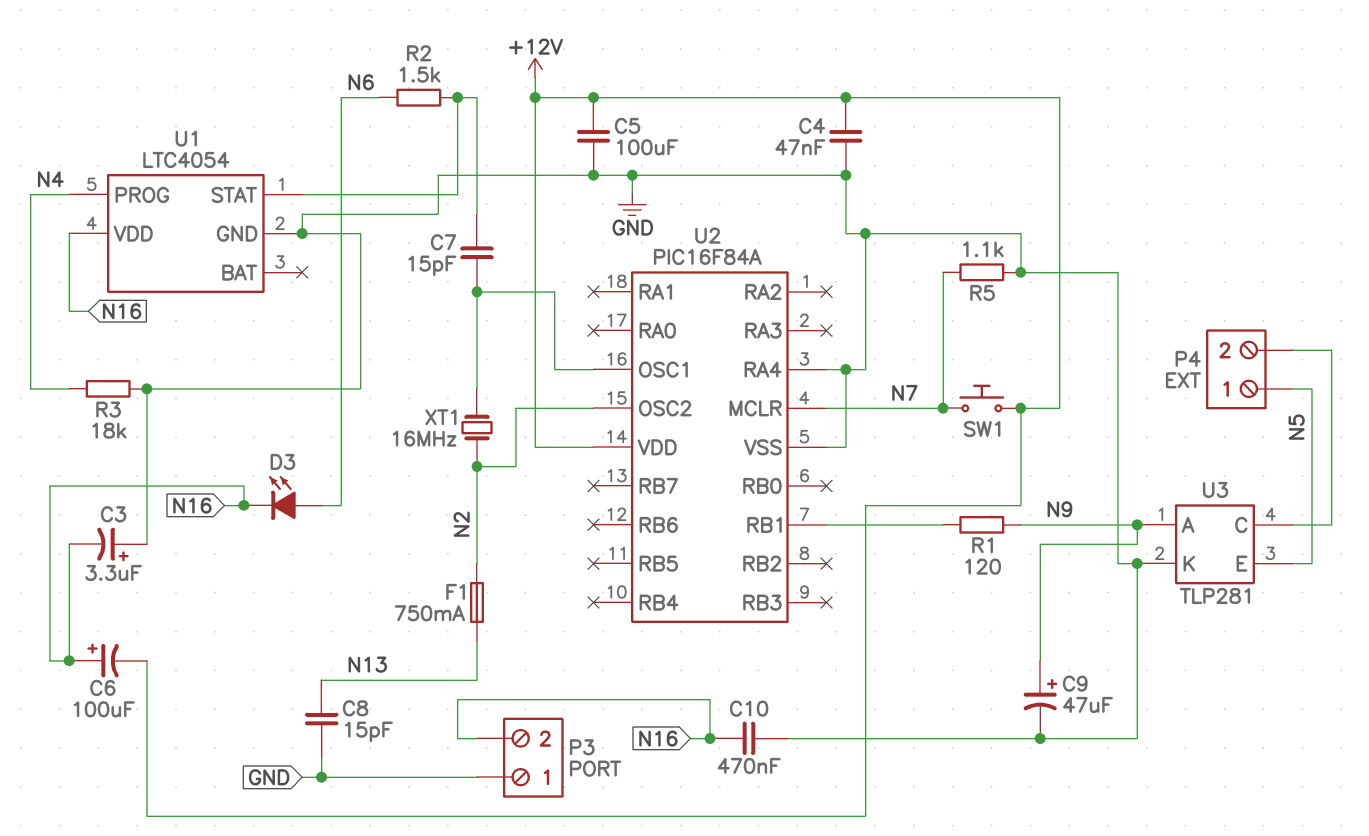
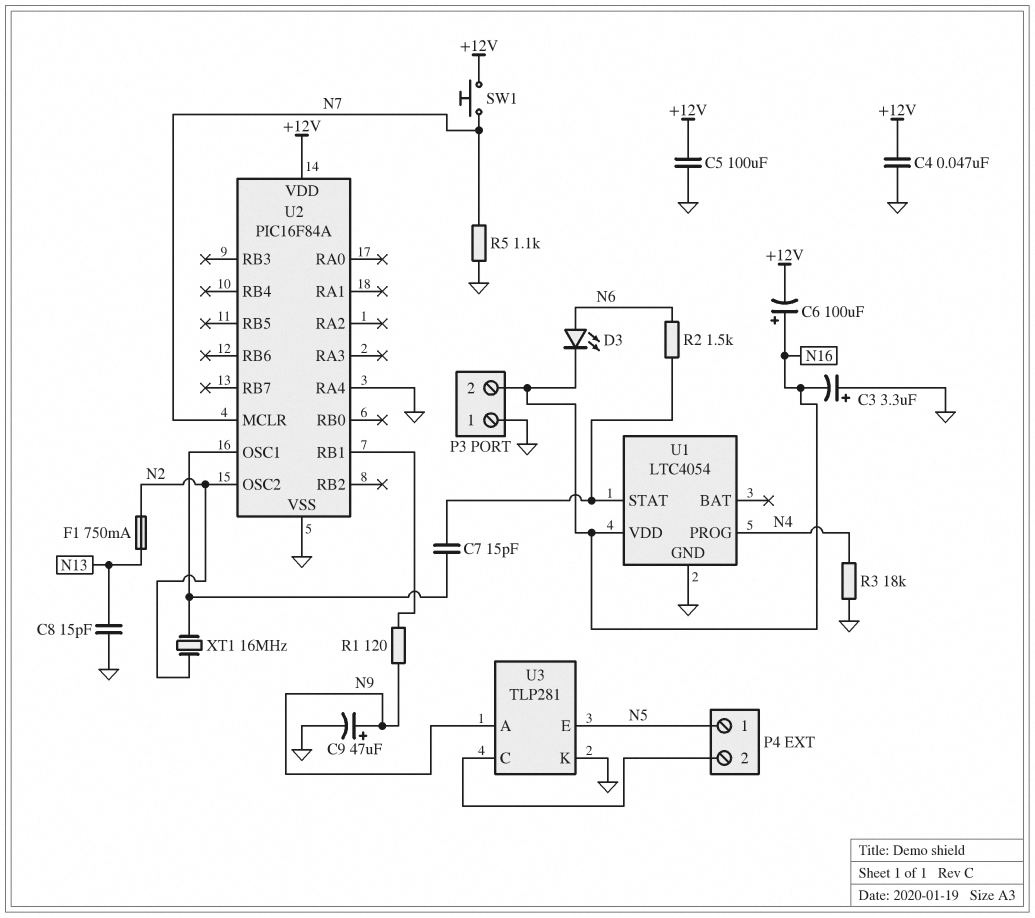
C10: 470nF (GND, N16) -> none

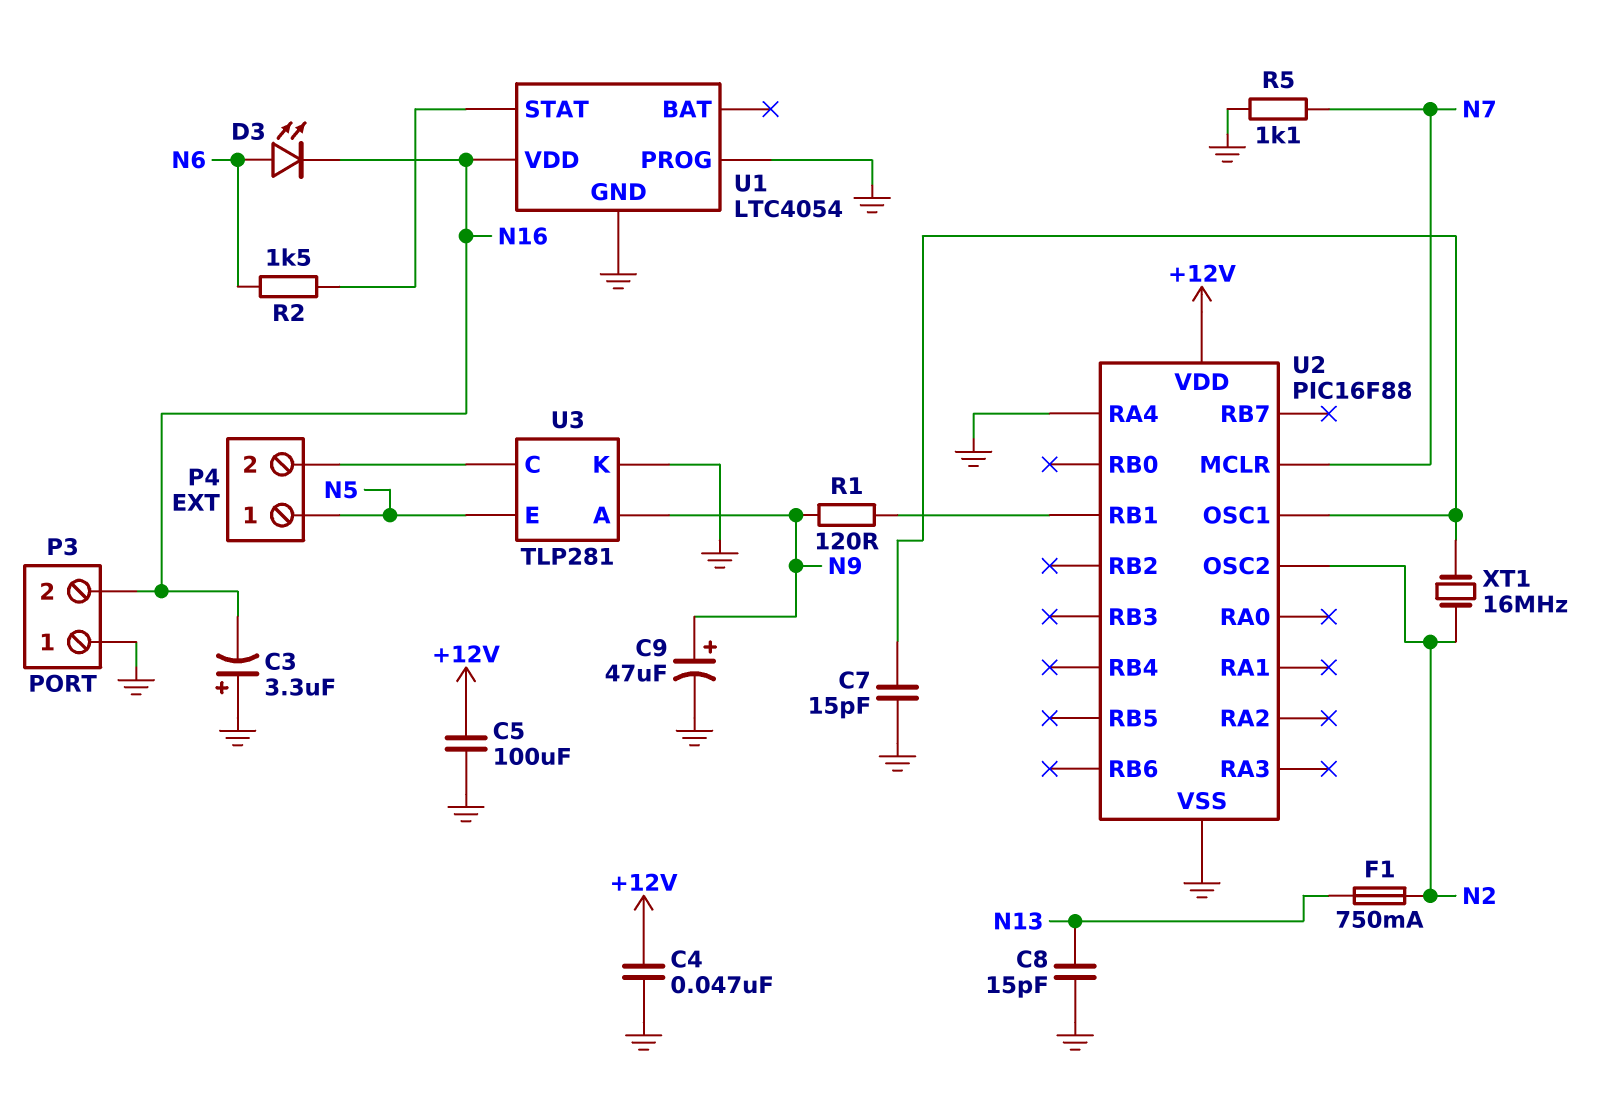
C6: 100uF (plus N16, minus +12V) -> none
C7: 15pF (U1/STAT, U2/OSC1) -> 15pF (GND, U2/OSC1)
R3: 18k (GND, N4) -> none
SW1: button (+12V, N7) -> none
U1 pin PROG: N4 -> GND
U2: PIC16F84A -> PIC16F88

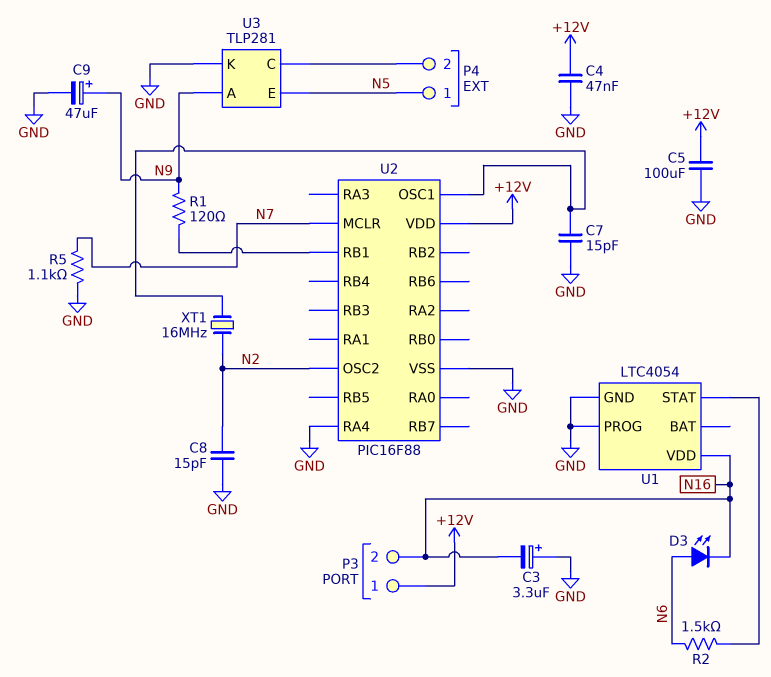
C8: 15pF (GND, N13) -> 15pF (GND, N2)
F1: 750mA (N2, N13) -> none
P3 pin 1: GND -> +12V

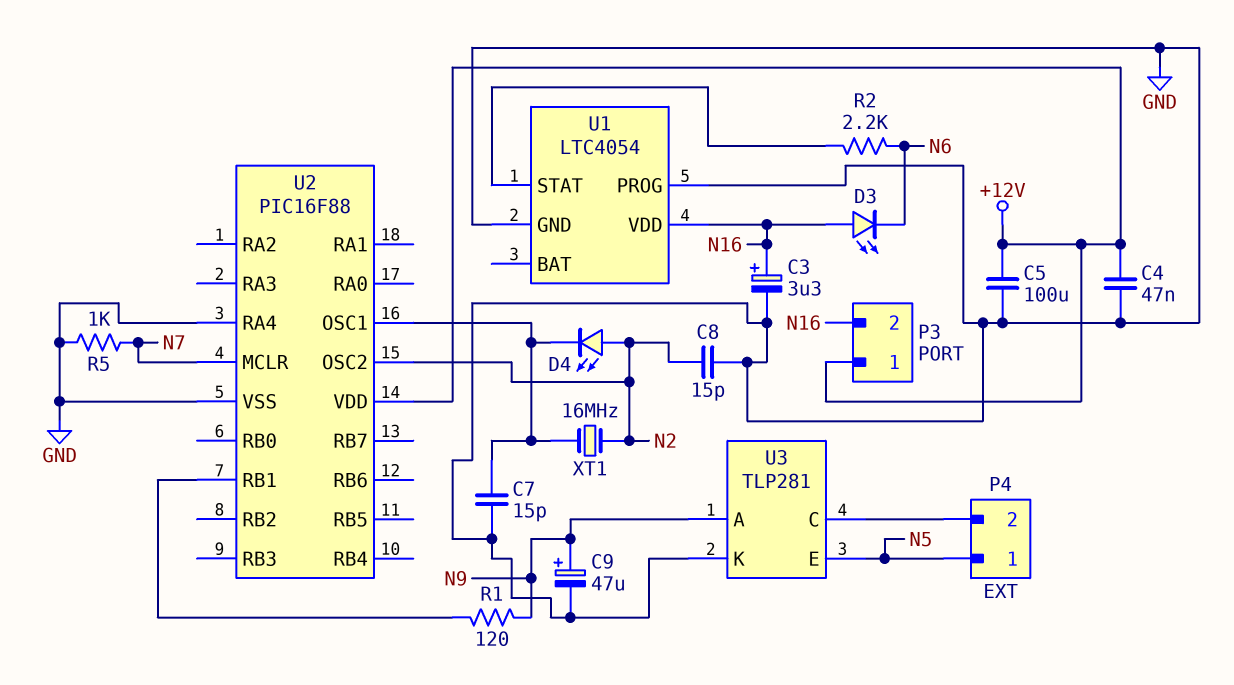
C3: 3.3uF (plus GND, minus N16) -> 3.3uF (plus N16, minus GND)
D3: LED (A N6, K N16) -> LED (A N16, K N6)
D4: none -> LED (A N2, K U2/OSC1)
R2: 1.5k (N6, U1/STAT) -> 2.2k (N6, U1/STAT)
R5: 1.1k (GND, N7) -> 1k (GND, N7)

